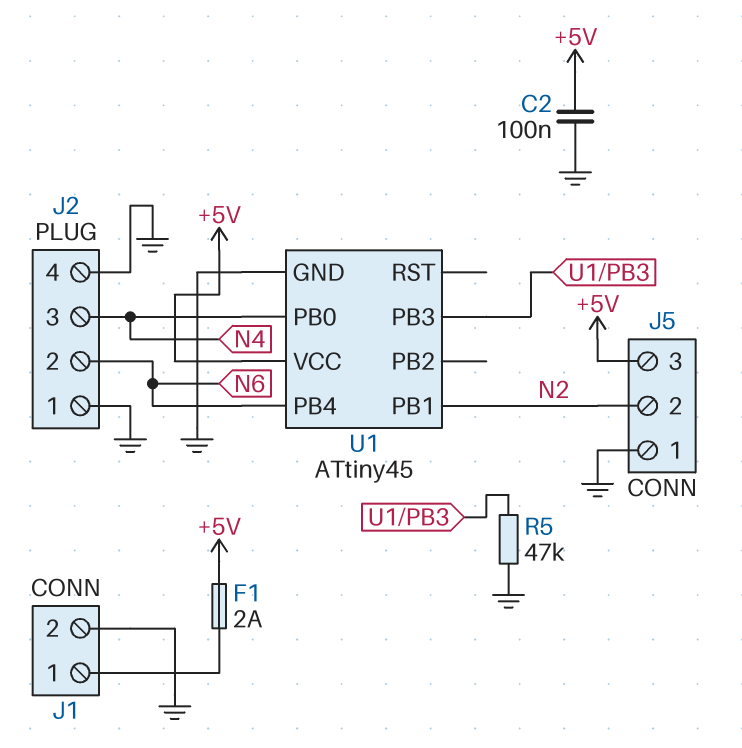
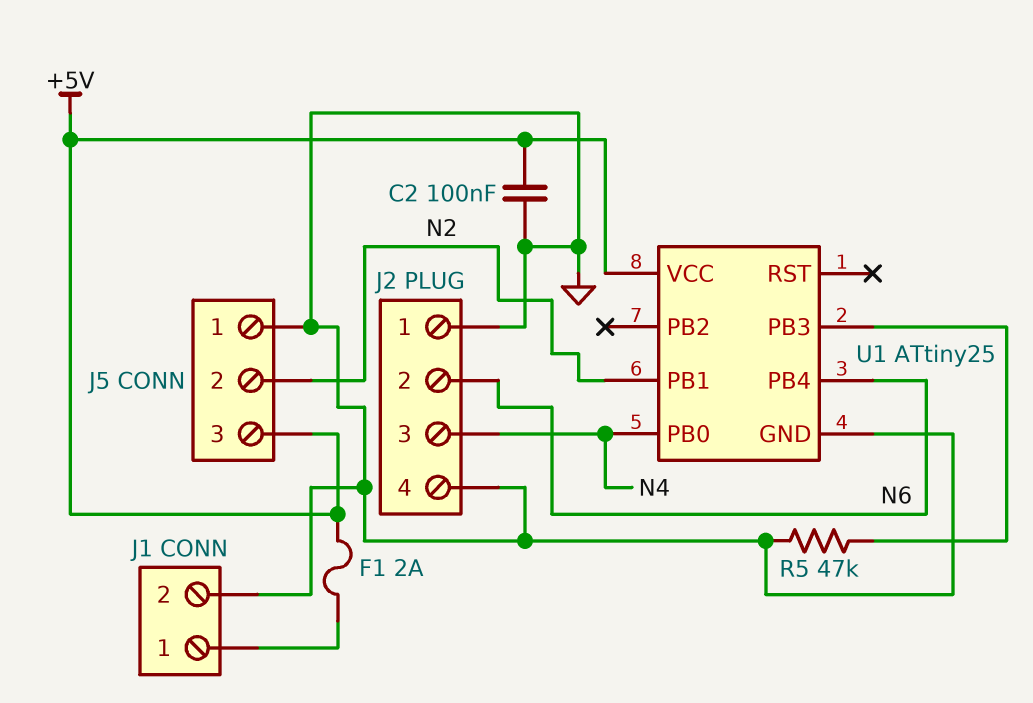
U1: ATtiny45 -> ATtiny25

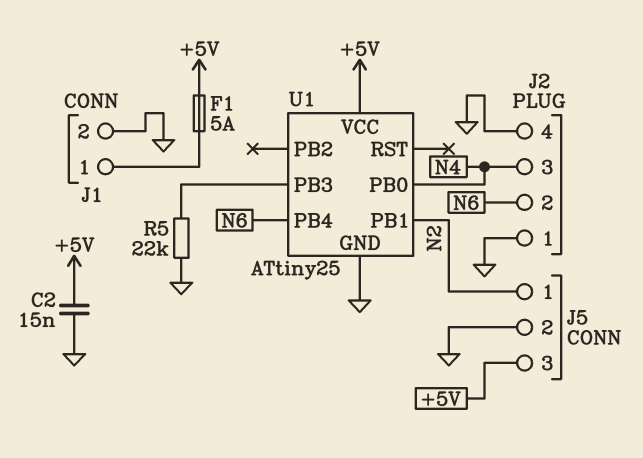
C2: 100nF (+5V, GND) -> 15nF (+5V, GND)
F1: 2A (+5V, J1/1) -> 5A (+5V, J1/1)
J5 pin 1: GND -> N2
J5 pin 2: N2 -> GND
R5: 47k (GND, U1/PB3) -> 22k (GND, U1/PB3)

